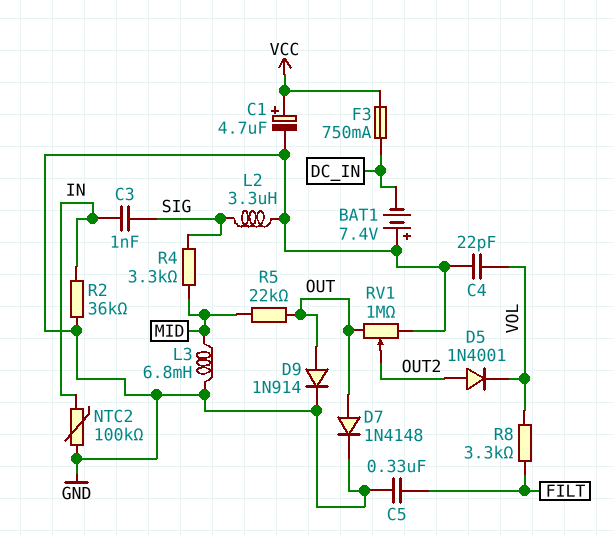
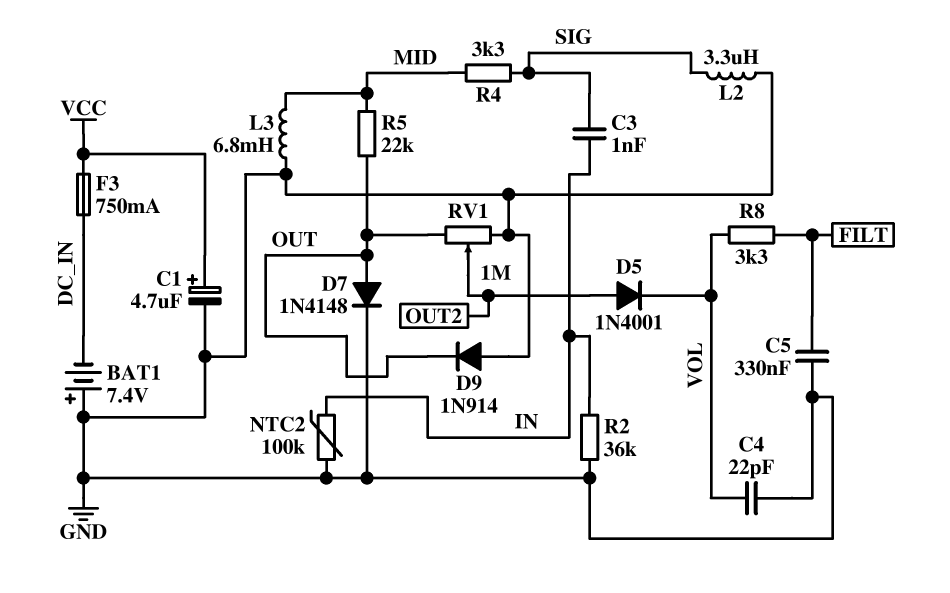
D9: diode 1N914 (A OUT, K GND) -> diode 1N914 (A GND, K OUT)

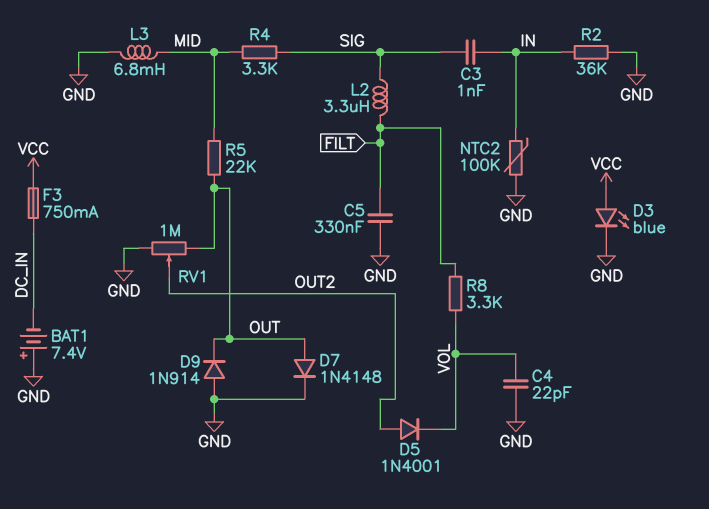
C1: 4.7uF (plus VCC, minus GND) -> none
D3: none -> LED blue (A VCC, K GND)
L2: 3.3uH (GND, SIG) -> 3.3uH (FILT, SIG)

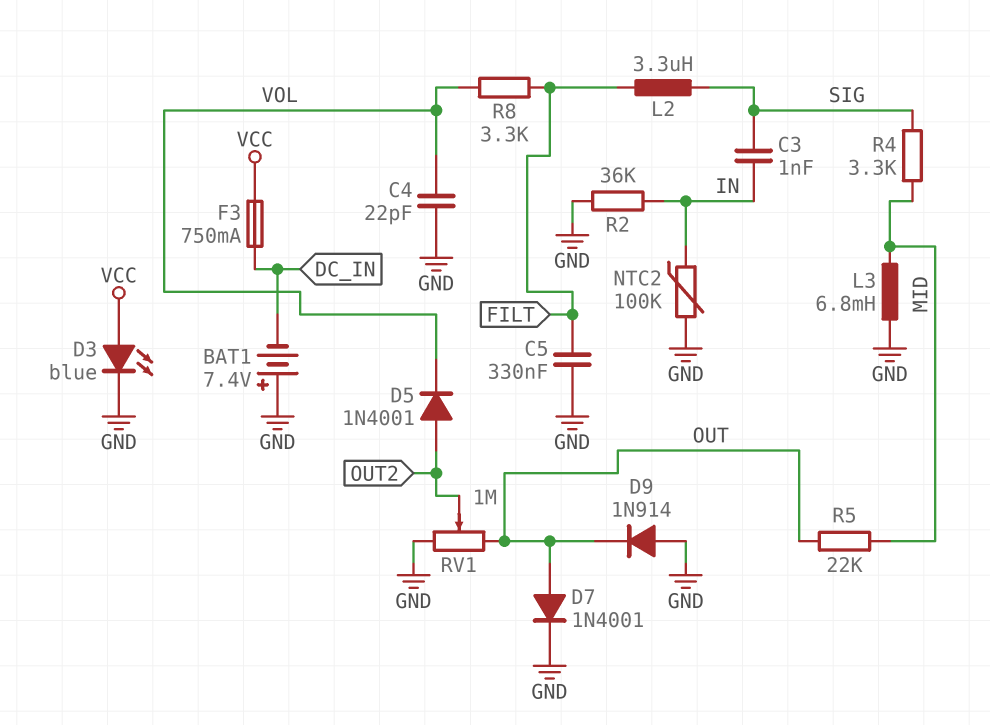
D7: diode 1N4148 (A OUT, K GND) -> diode 1N4001 (A OUT, K GND)

